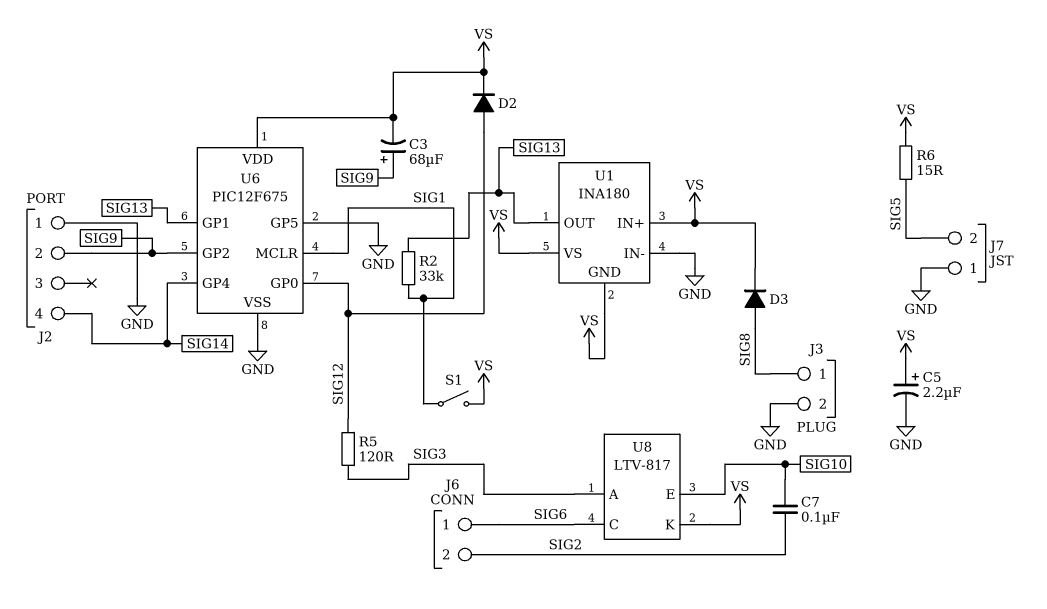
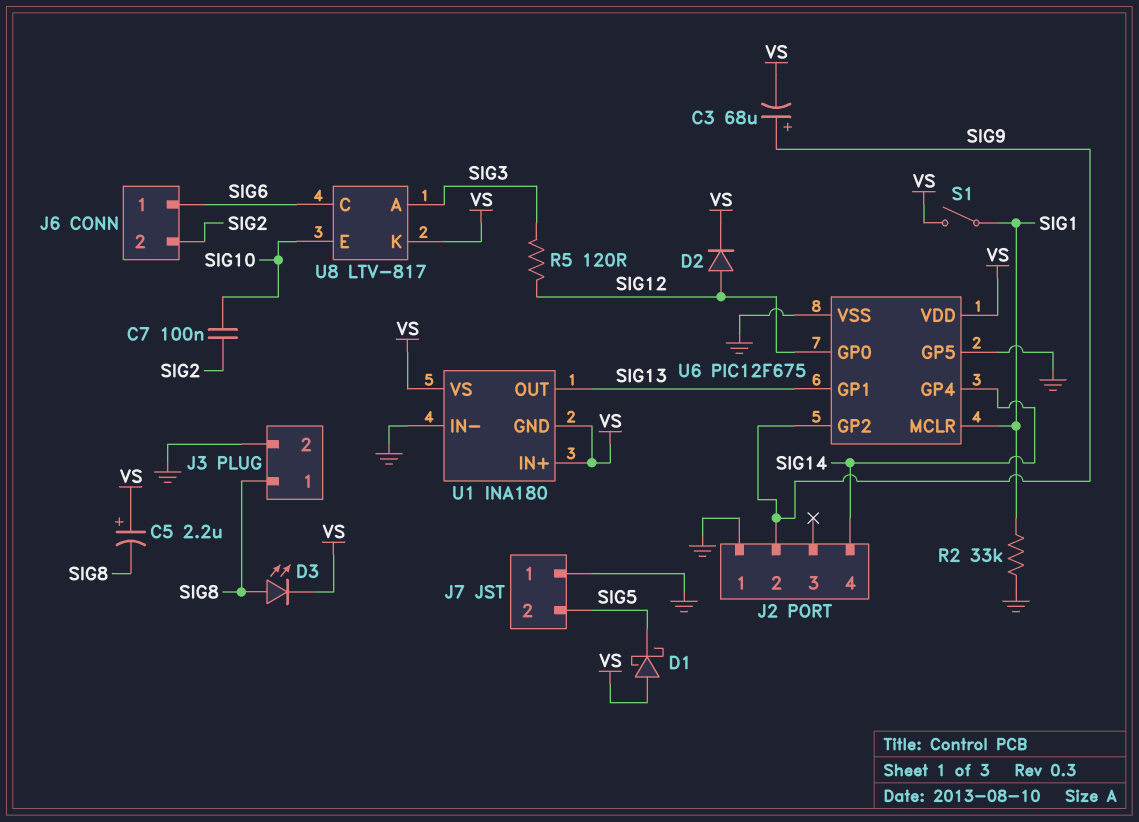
C5: 2.2uF (plus VS, minus GND) -> 2.2uF (plus VS, minus SIG8)
D1: none -> schottky (A VS, K SIG5)
D3: diode (A SIG8, K VS) -> LED (A SIG8, K VS)
R2: 33k (SIG1, SIG13) -> 33k (GND, SIG1)
R6: 15 (SIG5, VS) -> none

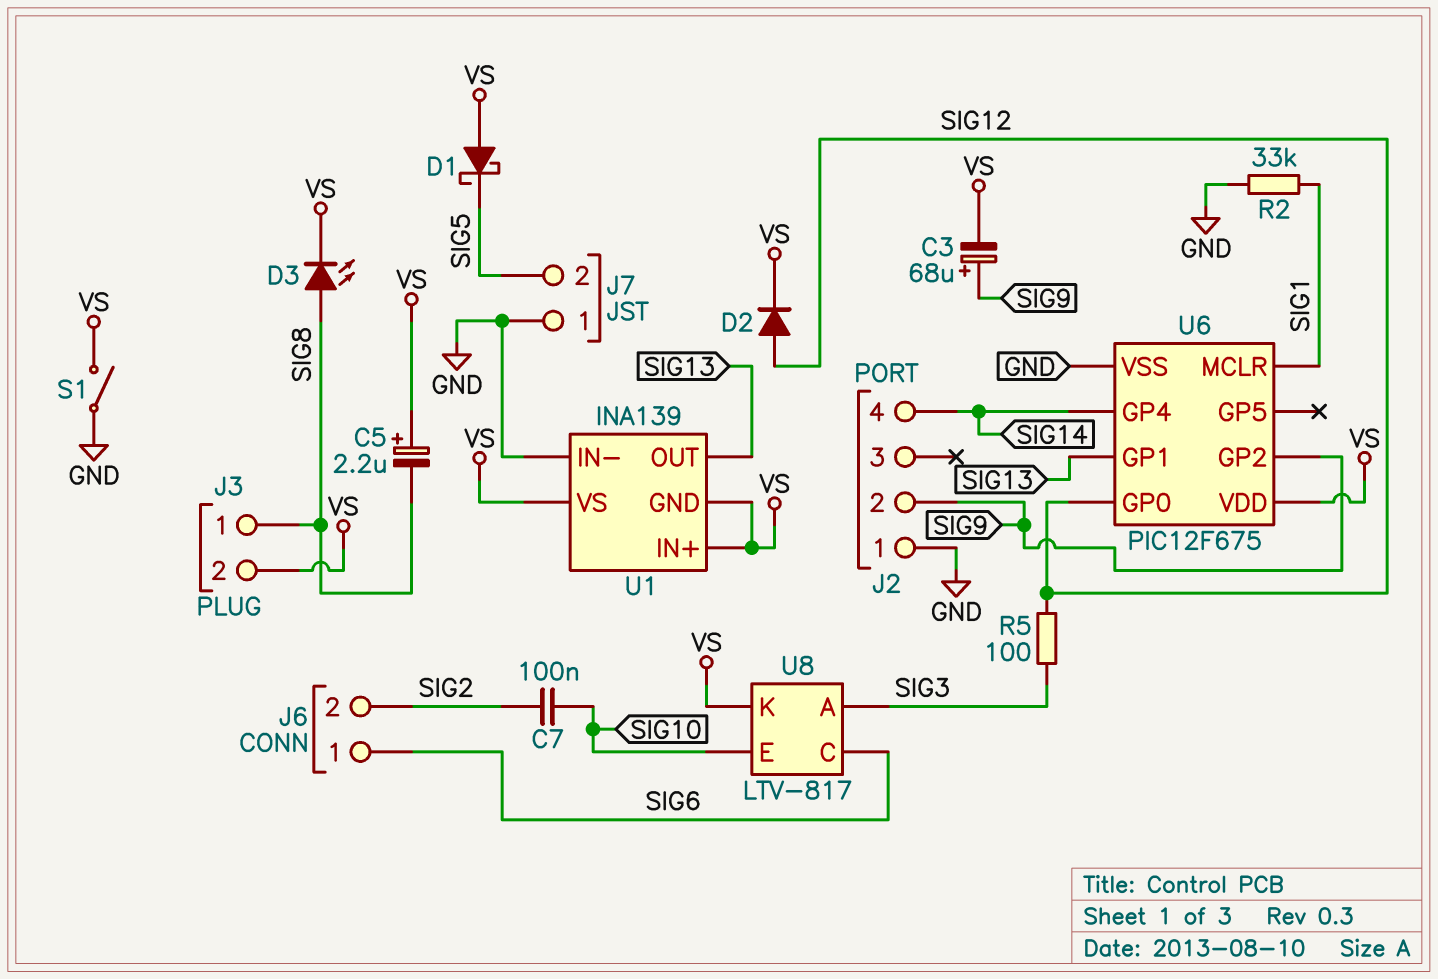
J3 pin 2: GND -> VS
R5: 120 (SIG3, SIG12) -> 100 (SIG3, SIG12)
S1: switch (SIG1, VS) -> switch (GND, VS)
U1: INA180 -> INA139
U6 pin GP5: GND -> none

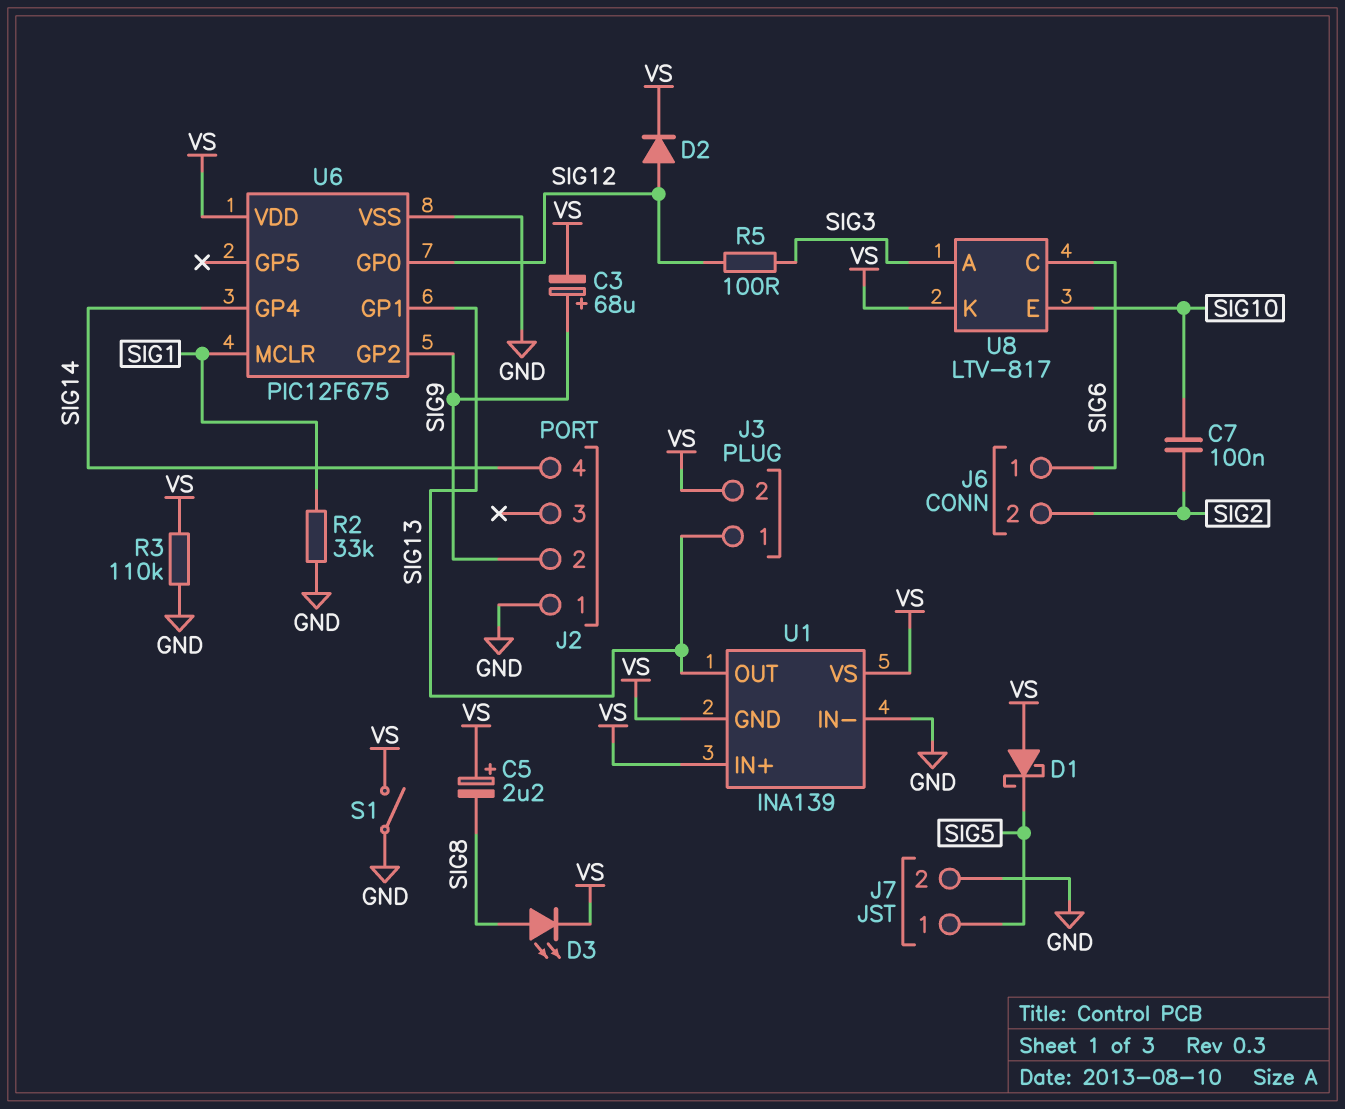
J3 pin 1: SIG8 -> SIG13
J7 pin 1: GND -> SIG5
J7 pin 2: SIG5 -> GND
R3: none -> 110k (GND, VS)

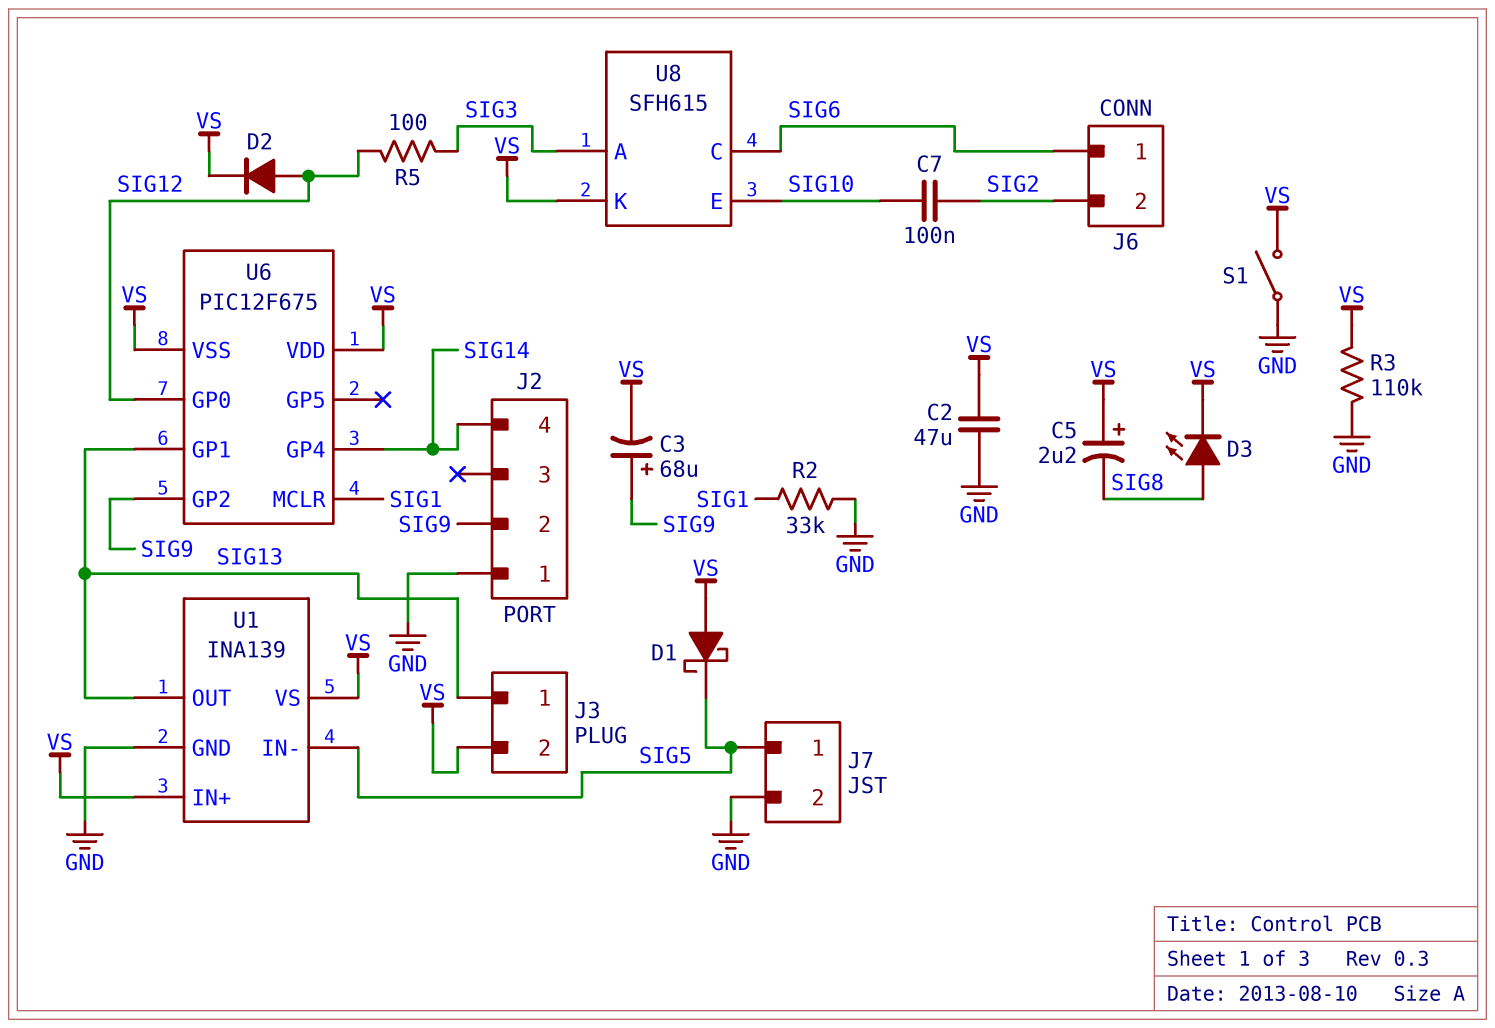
C2: none -> 47uF (GND, VS)
U1 pin GND: VS -> GND
U1 pin IN-: GND -> SIG5
U6 pin VSS: GND -> VS
U8: LTV-817 -> SFH615

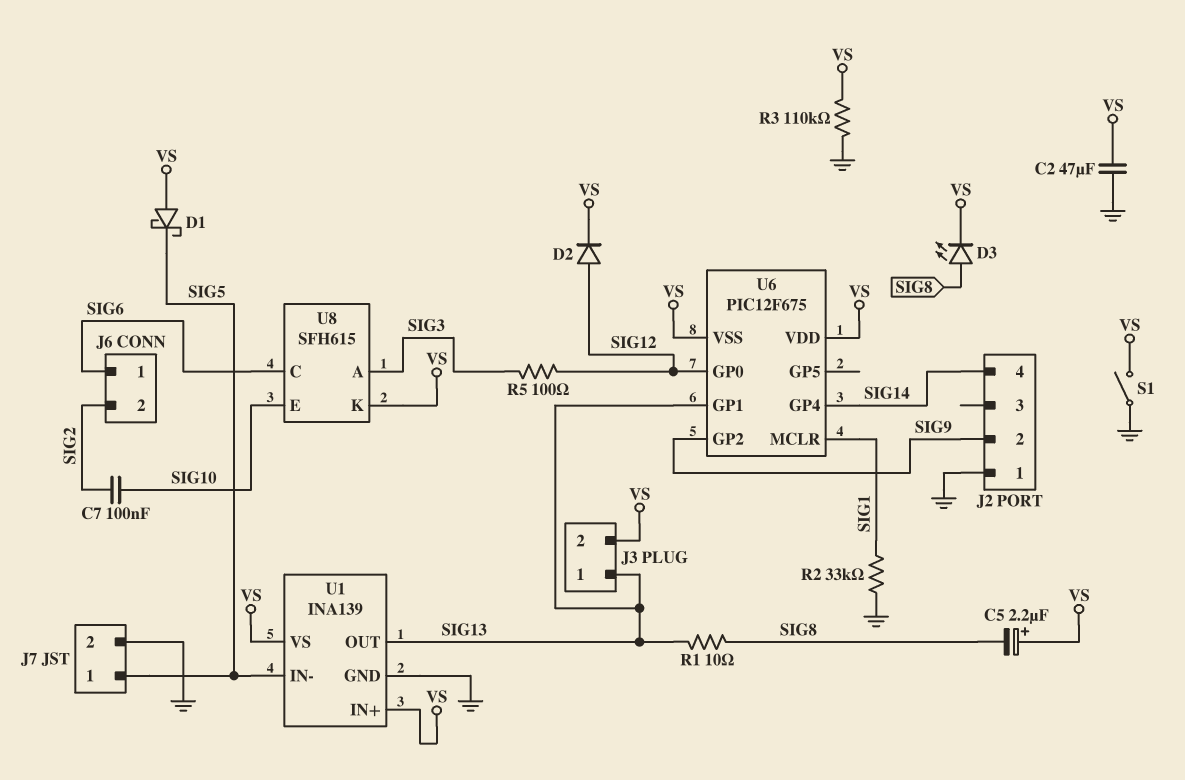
C3: 68uF (plus SIG9, minus VS) -> none
R1: none -> 10 (SIG8, SIG13)

